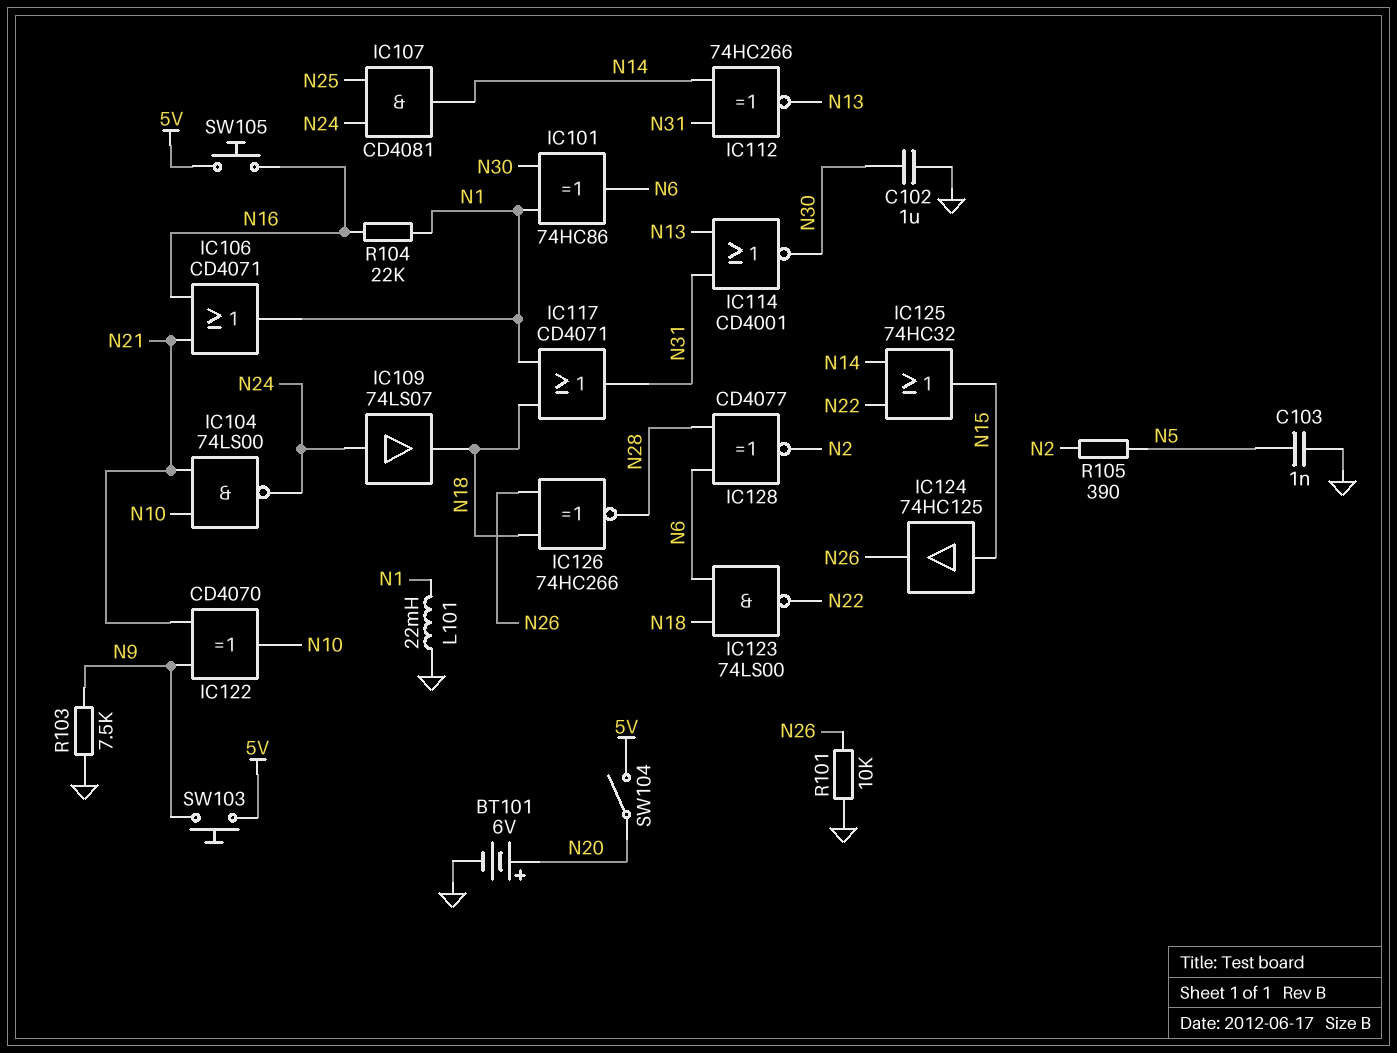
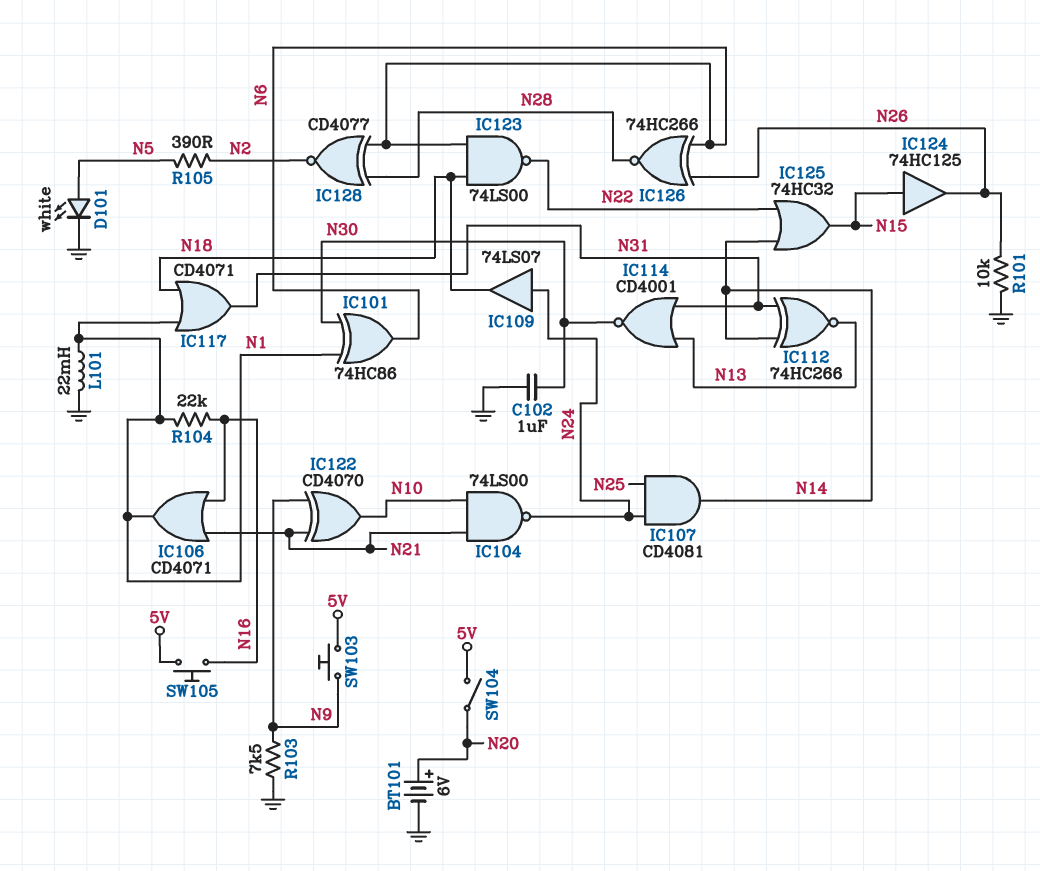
C103: 1nF (GND, N5) -> none
D101: none -> LED white (A N5, K GND)
IC126: XNOR 74HC266 (in N18, in N26, out N28) -> XNOR 74HC266 (in N6, in N26, out N28)

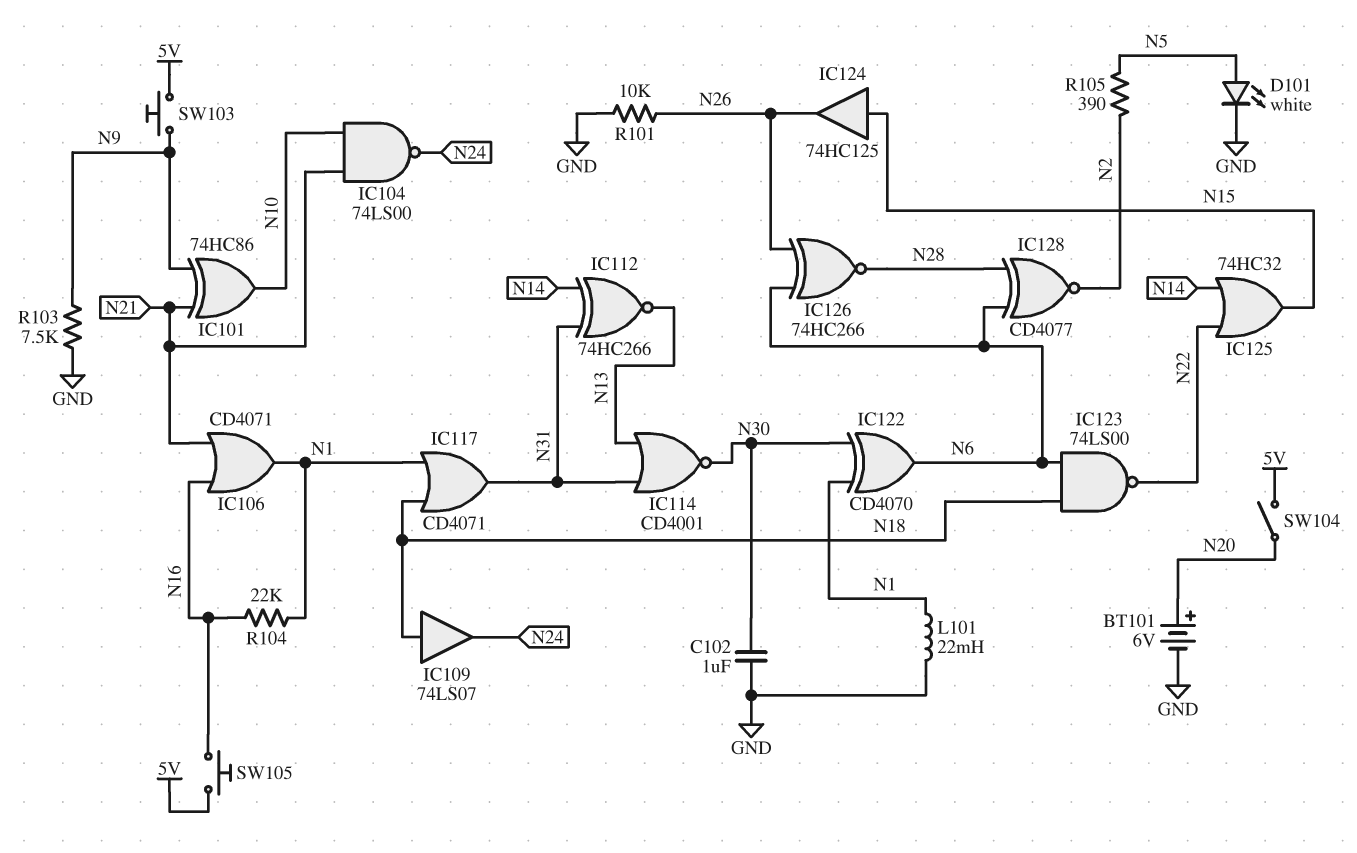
IC101: XOR 74HC86 (in N1, in N30, out N6) -> XOR 74HC86 (in N9, in N21, out N10)
IC107: AND CD4081 (in N24, in N25, out N14) -> none
IC109: buffer 74LS07 (in N24, out N18) -> buffer 74LS07 (in N18, out N24)
IC122: XOR CD4070 (in N9, in N21, out N10) -> XOR CD4070 (in N1, in N30, out N6)

